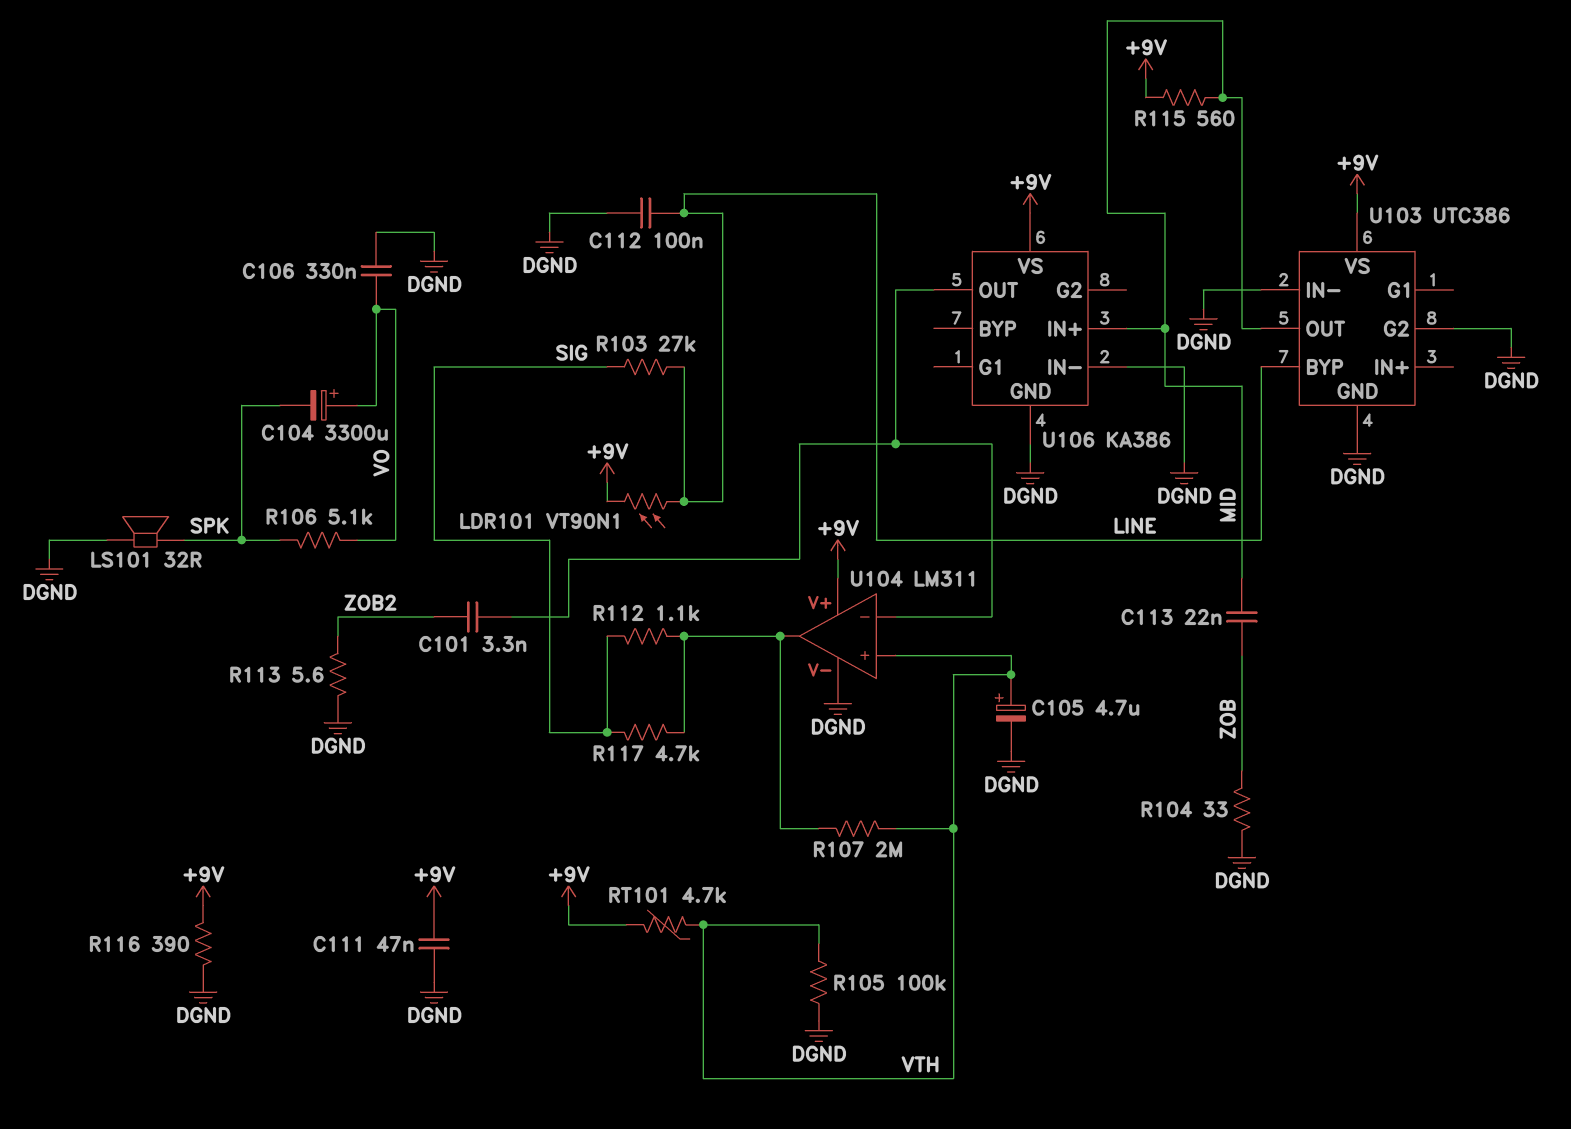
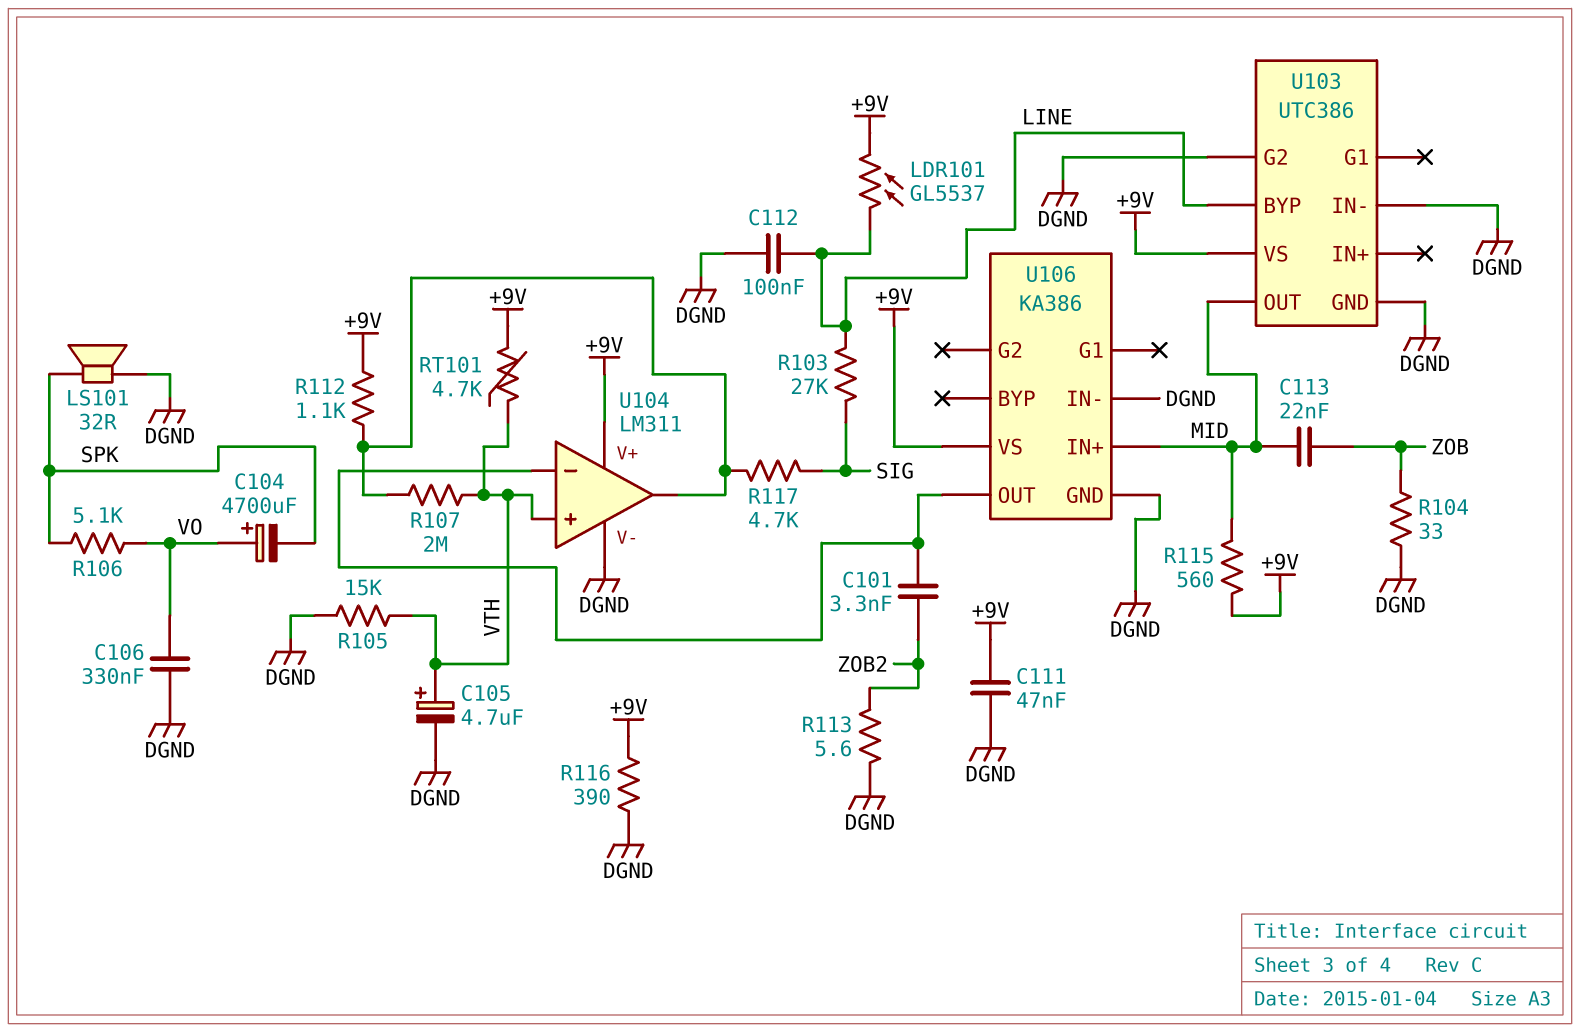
C104: 3300uF (plus VO, minus SPK) -> 4700uF (plus VO, minus SPK)
LDR101: VT90N1 (+9V, LINE) -> GL5537 (+9V, LINE)
R105: 100k (DGND, VTH) -> 15k (DGND, VTH)
R112: 1.1k (SIG, U104/out) -> 1.1k (+9V, U104/out)

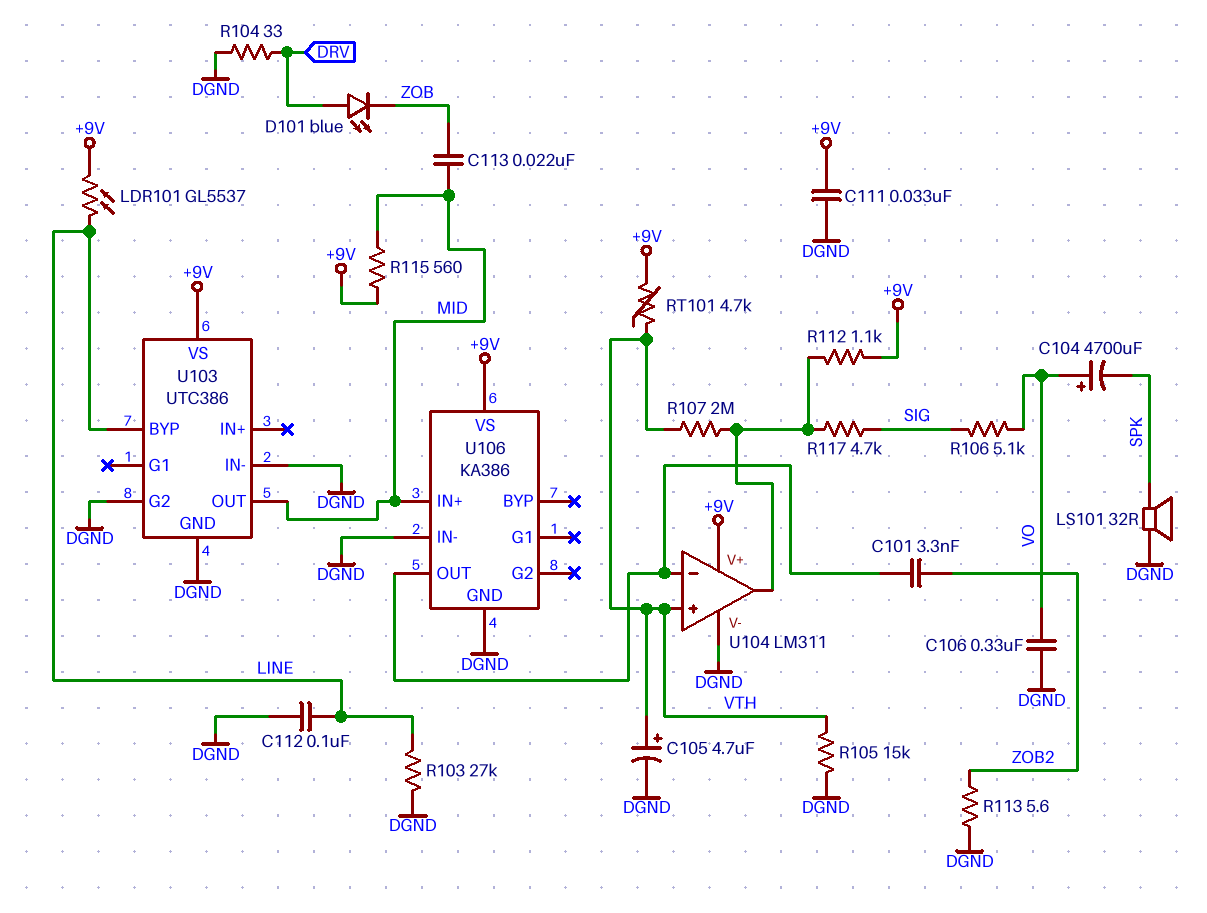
C111: 47nF (+9V, DGND) -> 33nF (+9V, DGND)
D101: none -> LED blue (A DRV, K ZOB)
R103: 27k (LINE, SIG) -> 27k (DGND, LINE)
R104: 33 (DGND, ZOB) -> 33 (DGND, DRV)
R106: 5.1k (SPK, VO) -> 5.1k (SIG, VO)
R116: 390 (+9V, DGND) -> none

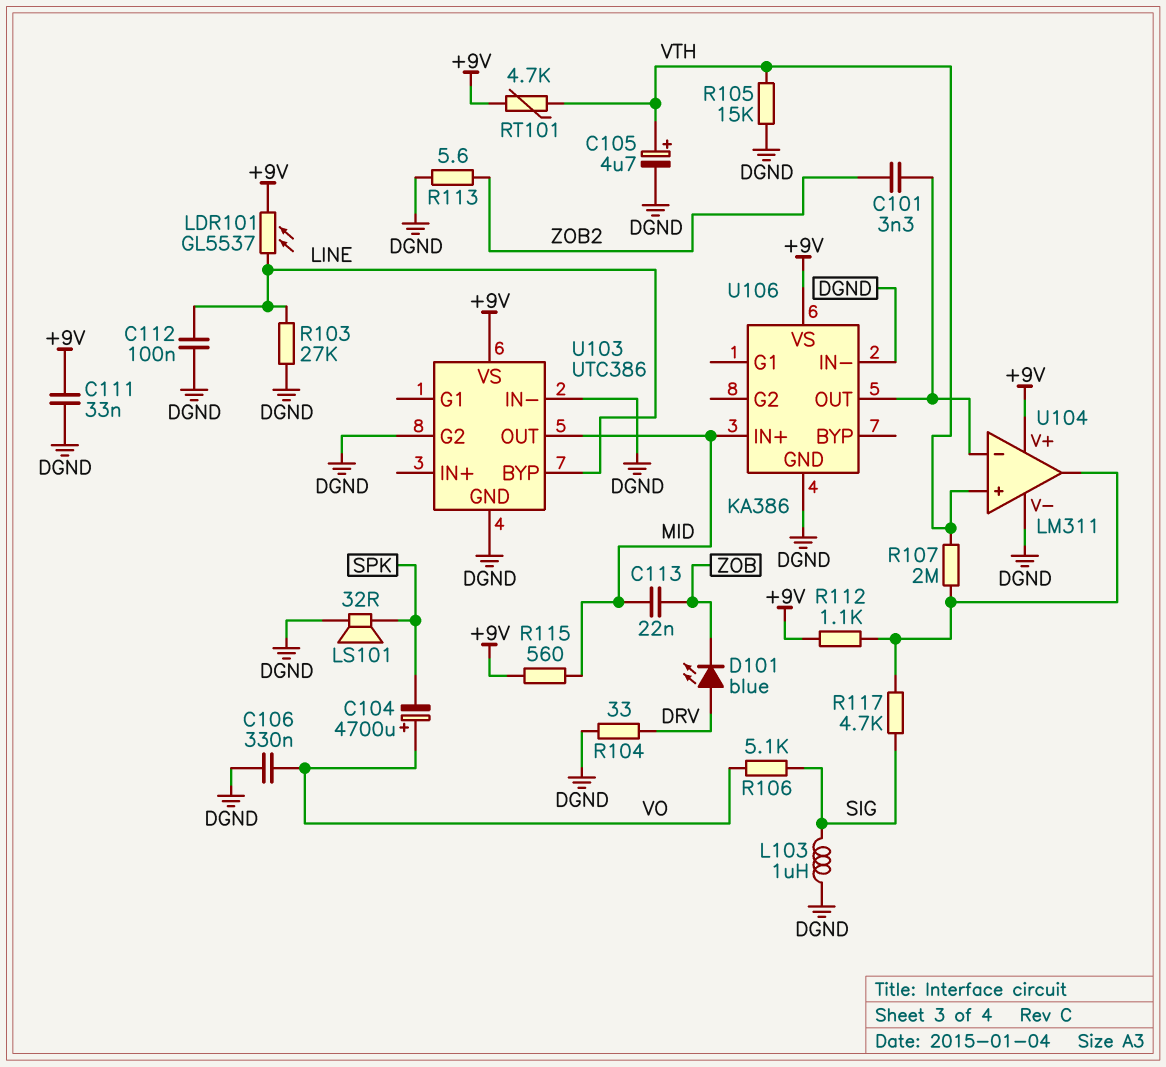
L103: none -> 1uH (DGND, SIG)

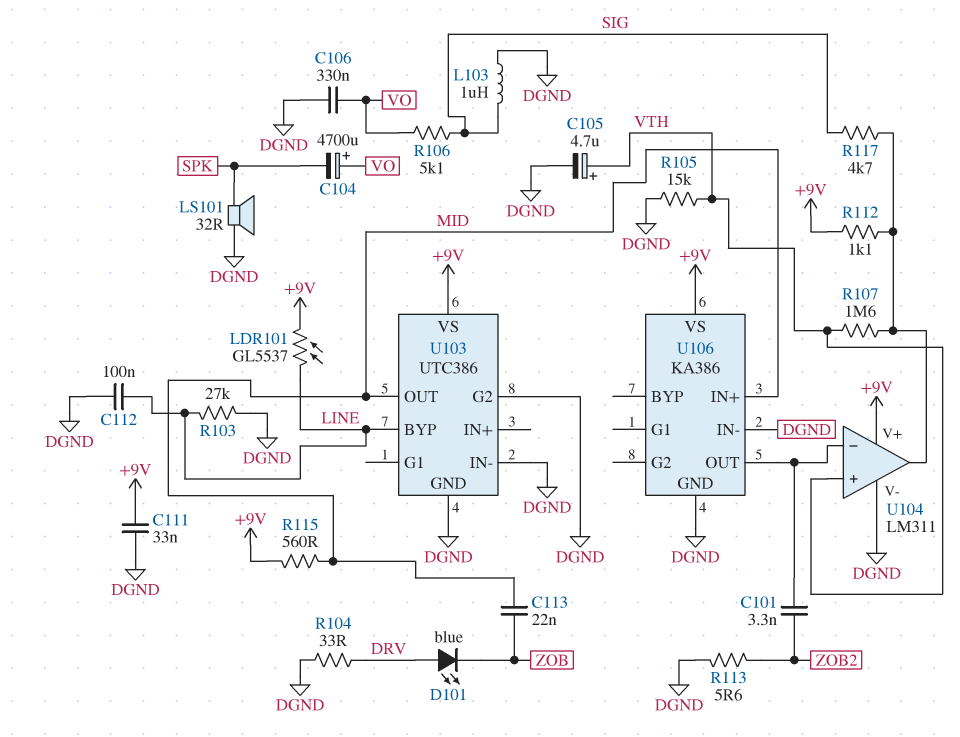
R107: 2M (U104/out, VTH) -> 1.6M (U104/out, VTH)
RT101: 4.7k (+9V, VTH) -> none

